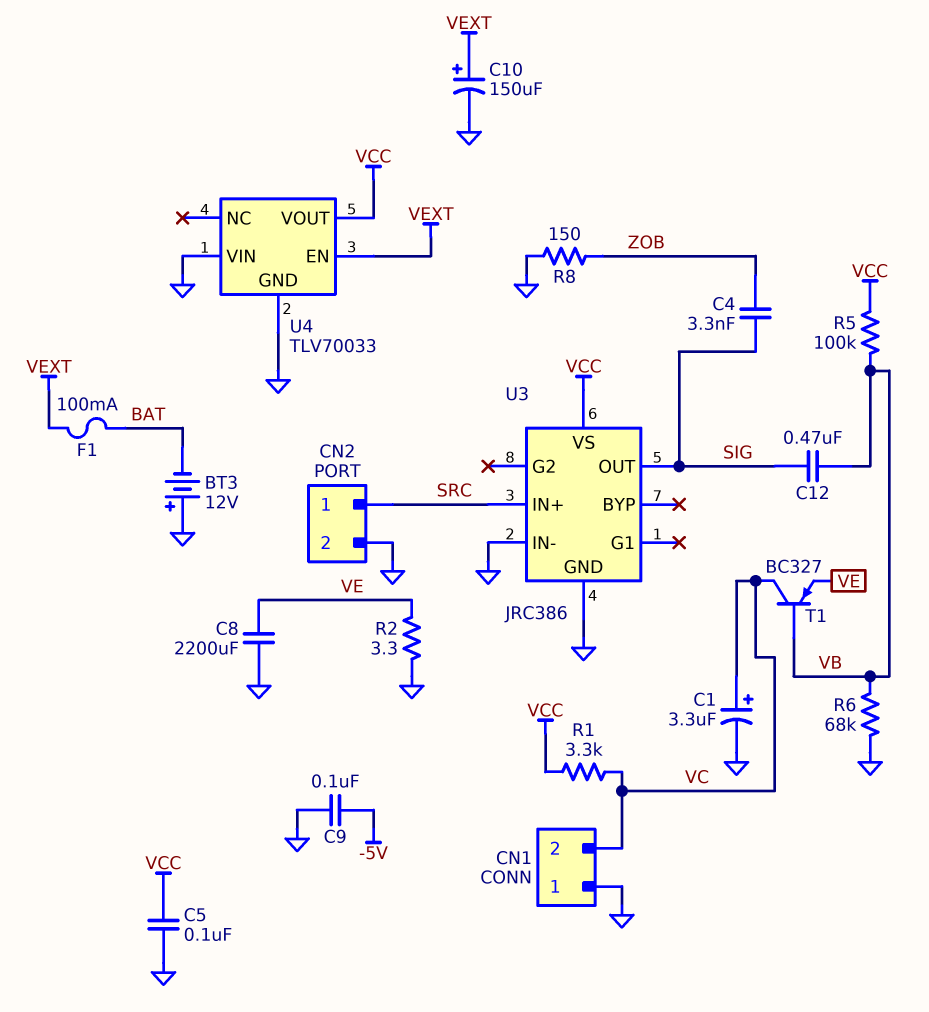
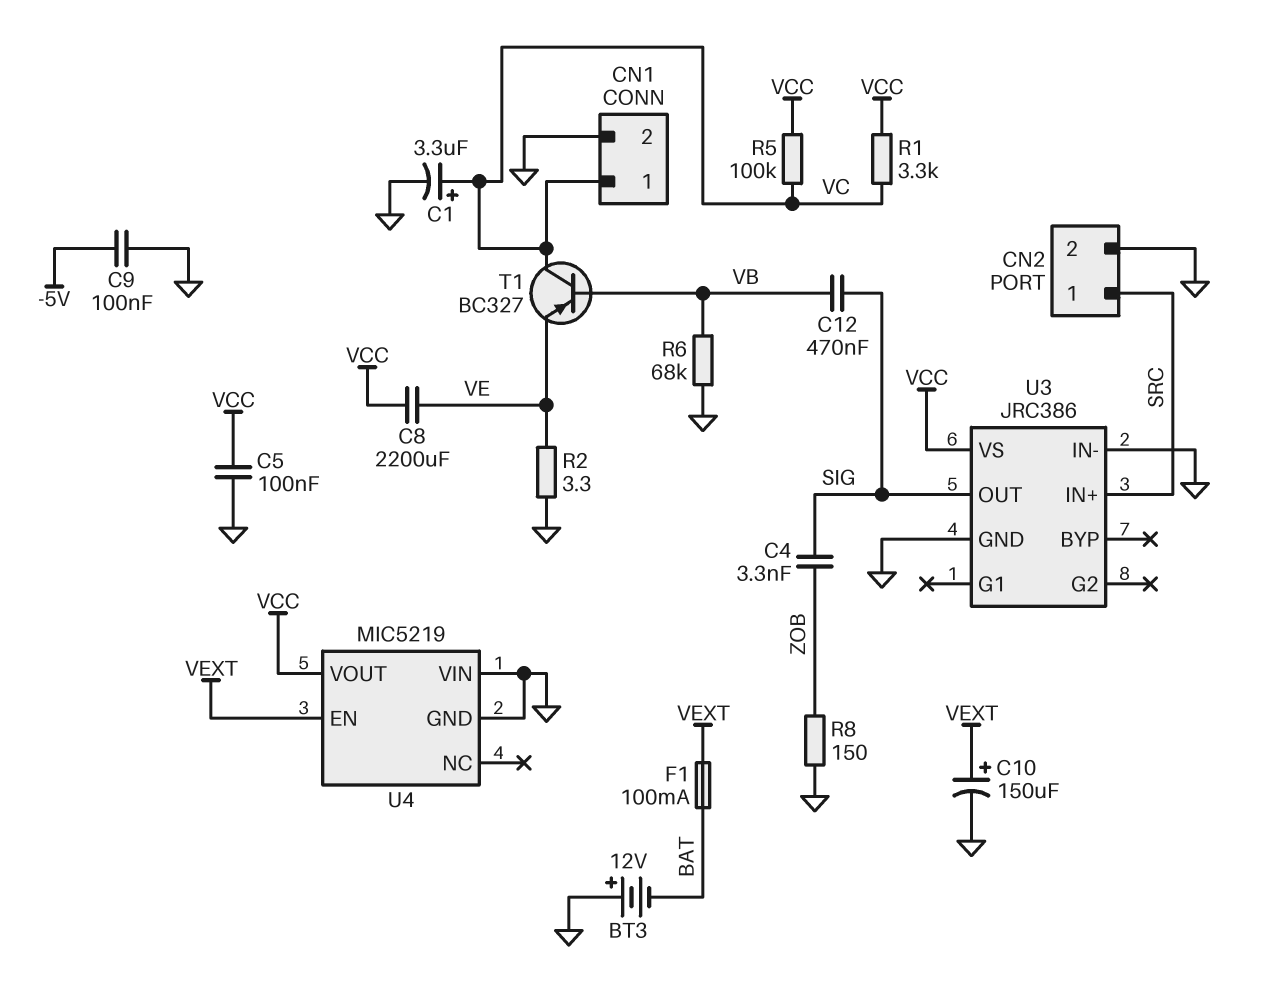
C8: 2200uF (GND, VE) -> 2200uF (VCC, VE)
CN1 pin 1: GND -> VC
CN1 pin 2: VC -> GND
R5: 100k (VB, VCC) -> 100k (VC, VCC)
U4: TLV70033 -> MIC5219

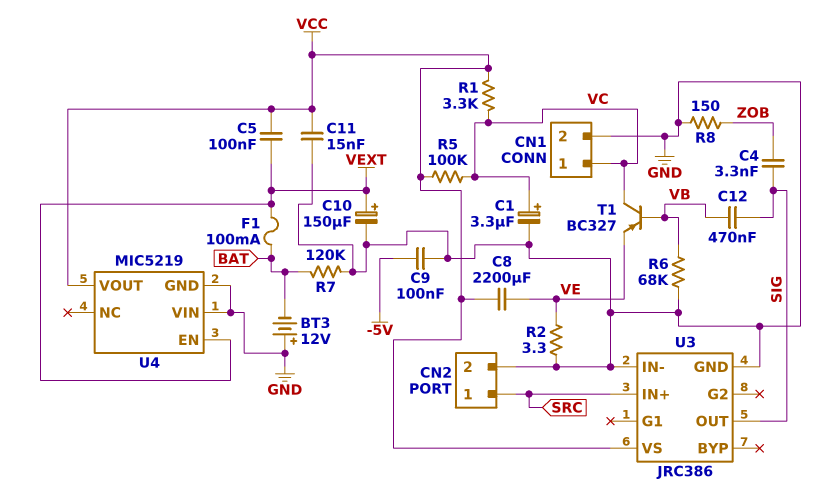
C5: 100nF (GND, VCC) -> 100nF (VCC, VEXT)
C11: none -> 15nF (GND, VCC)
R7: none -> 120k (BAT, GND)

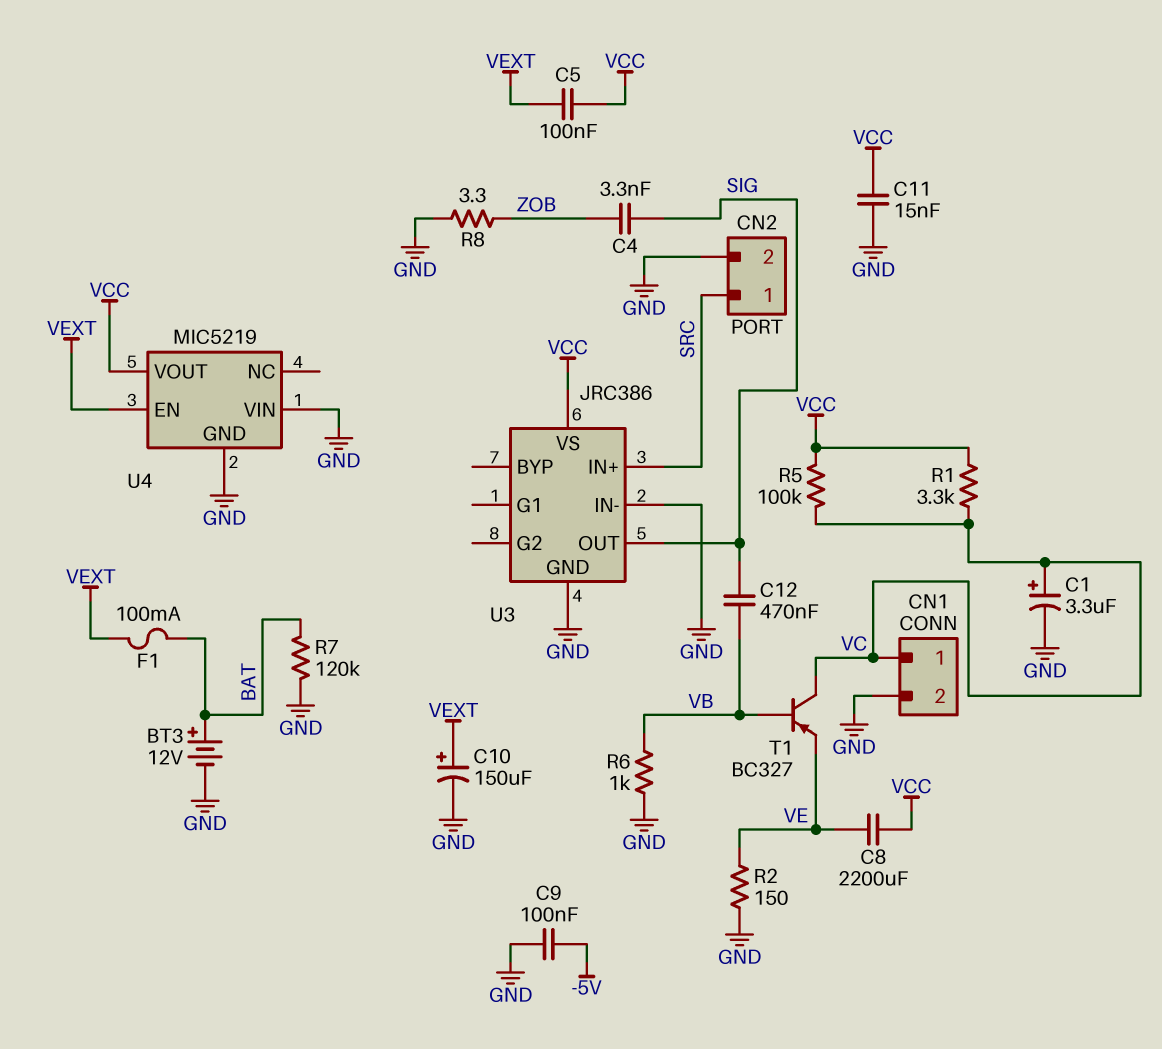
BT3: 12V (plus GND, minus BAT) -> 12V (plus BAT, minus GND)
R2: 3.3 (GND, VE) -> 150 (GND, VE)
R6: 68k (GND, VB) -> 1k (GND, VB)
R8: 150 (GND, ZOB) -> 3.3 (GND, ZOB)

